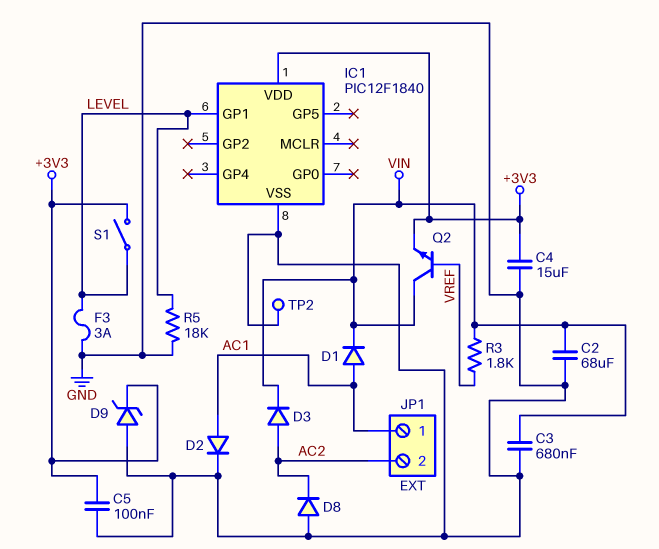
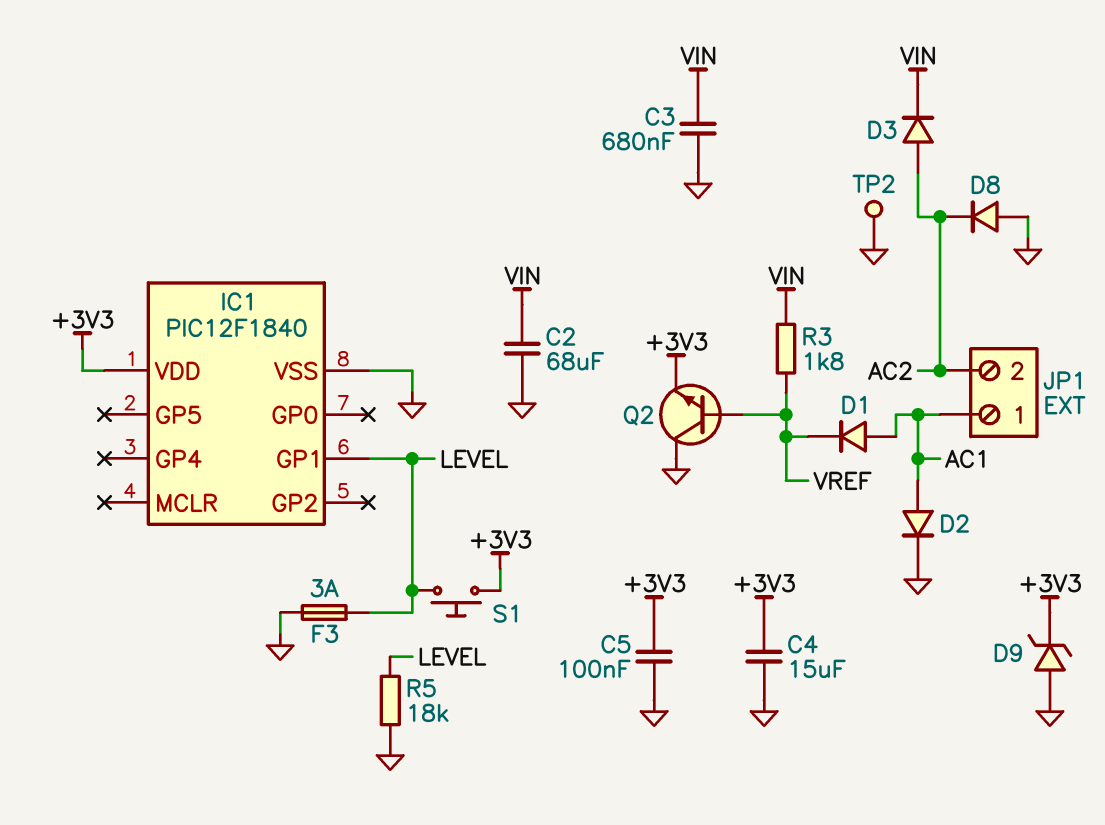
D1: diode (A AC1, K VIN) -> diode (A AC1, K VREF)
Q2: NPN (B VREF, C VIN, E +3V3) -> NPN (B VREF, C GND, E +3V3)
S1: switch (+3V3, LEVEL) -> button (+3V3, LEVEL)

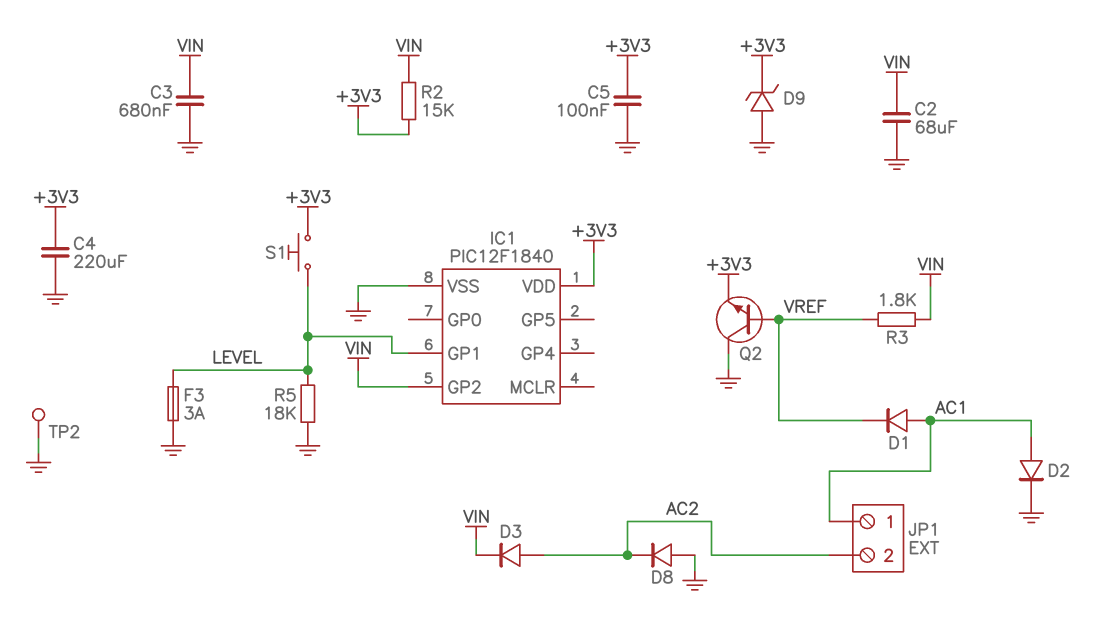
C4: 15uF (+3V3, GND) -> 220uF (+3V3, GND)
IC1 pin GP2: none -> VIN
R2: none -> 15k (+3V3, VIN)

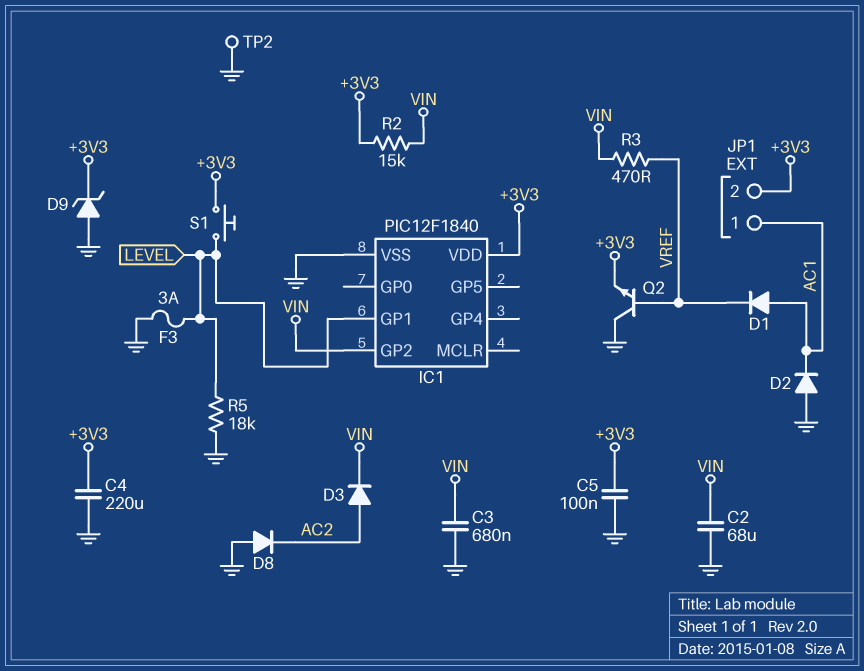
D2: diode (A AC1, K GND) -> diode (A GND, K AC1)
JP1 pin 2: AC2 -> +3V3
R3: 1.8k (VIN, VREF) -> 470 (VIN, VREF)

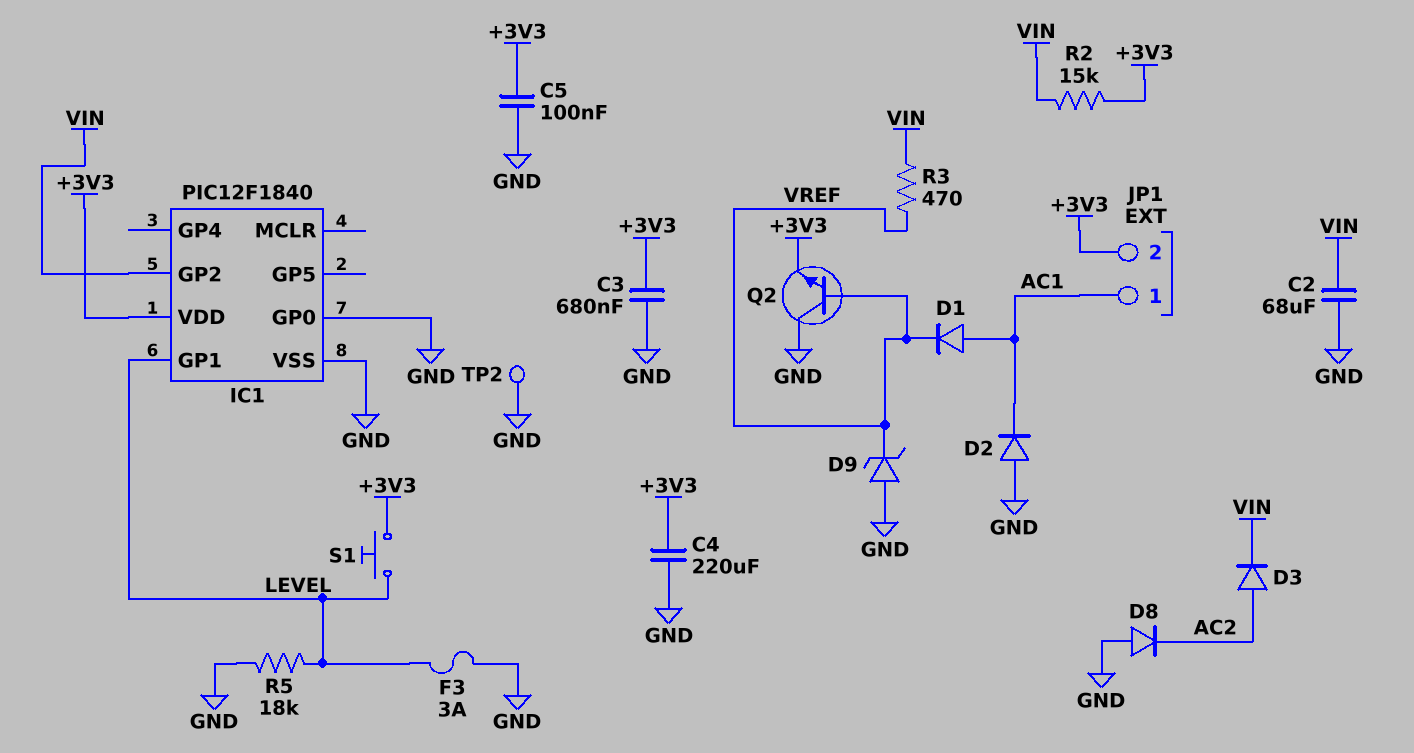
C3: 680nF (GND, VIN) -> 680nF (+3V3, GND)
D9: zener (A GND, K +3V3) -> zener (A GND, K VREF)
IC1 pin GP0: none -> GND

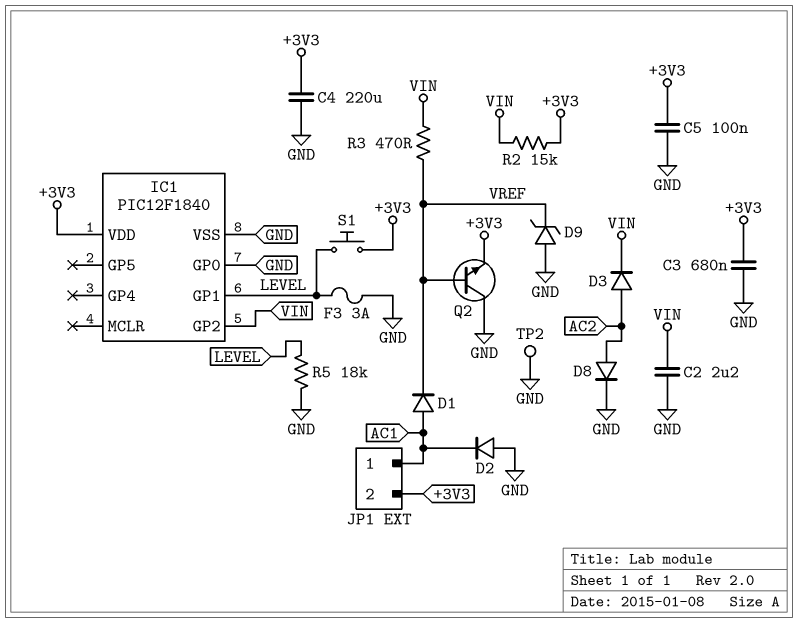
C2: 68uF (GND, VIN) -> 2.2uF (GND, VIN)
D8: diode (A GND, K AC2) -> diode (A AC2, K GND)

